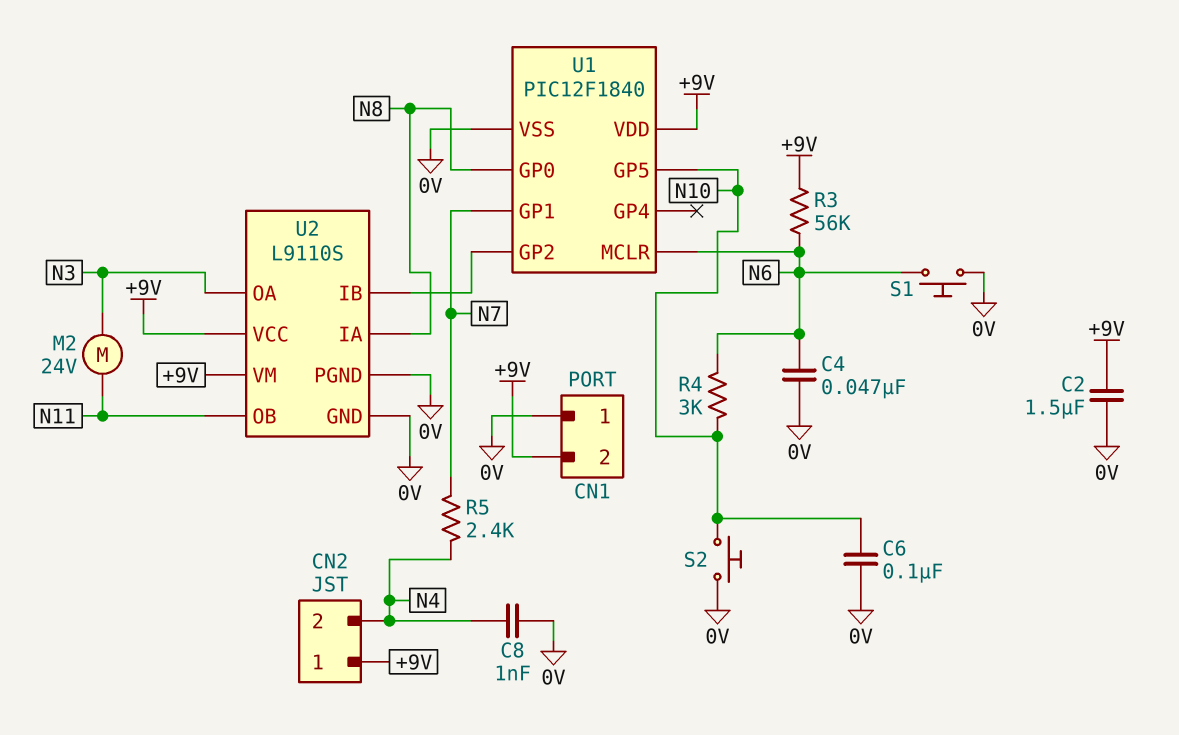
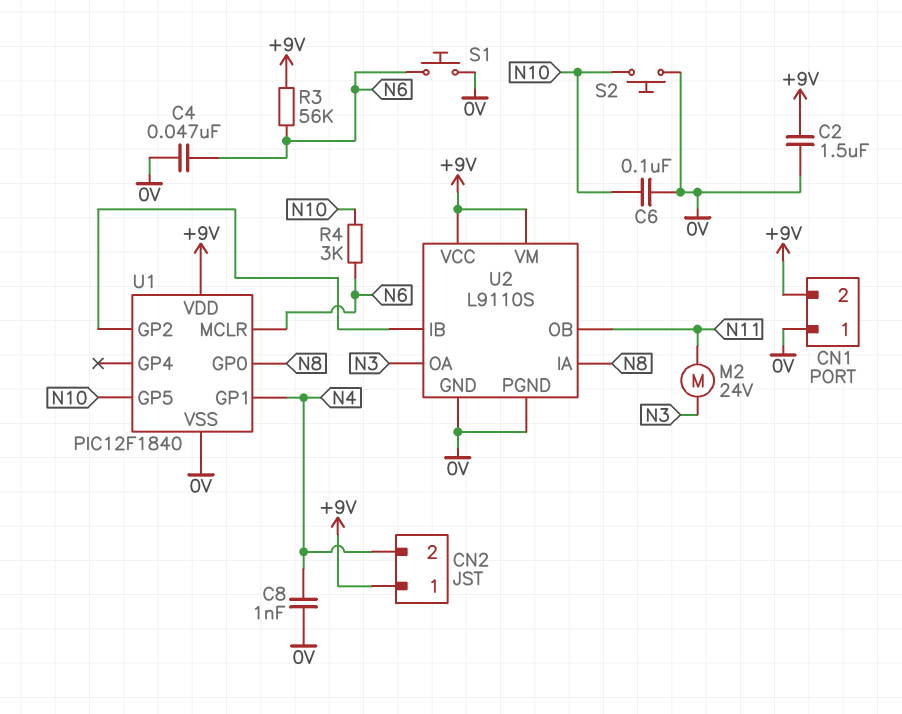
R5: 2.4k (N4, N7) -> none
U1 pin GP1: N7 -> N4

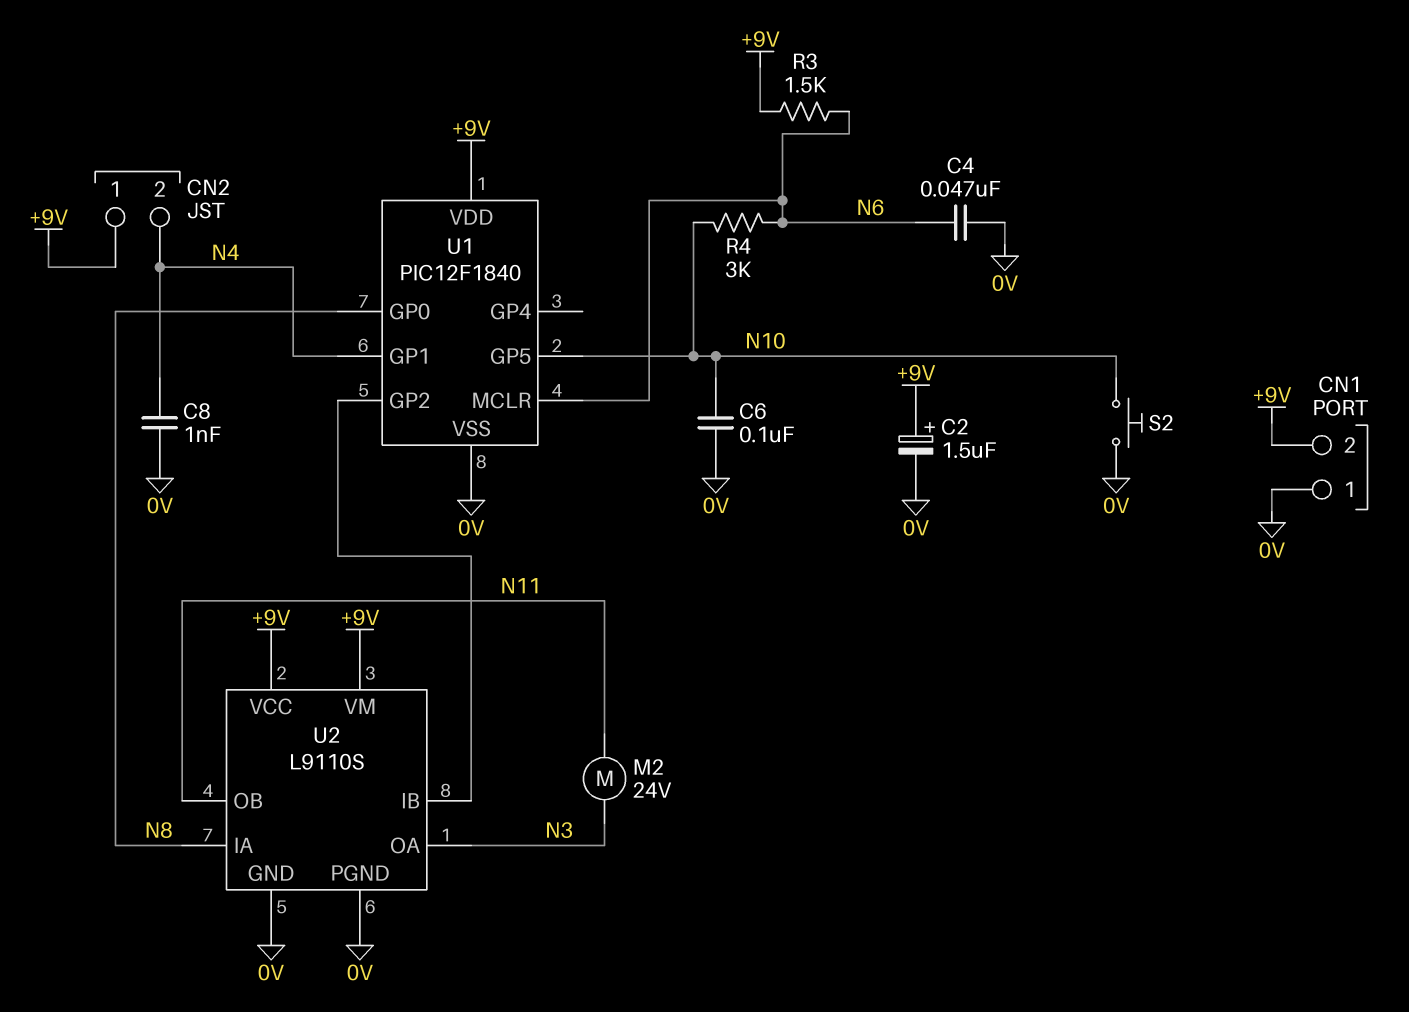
C2: 1.5uF (+9V, 0V) -> 1.5uF (plus +9V, minus 0V)
R3: 56k (+9V, N6) -> 1.5k (+9V, N6)
S1: button (0V, N6) -> none

